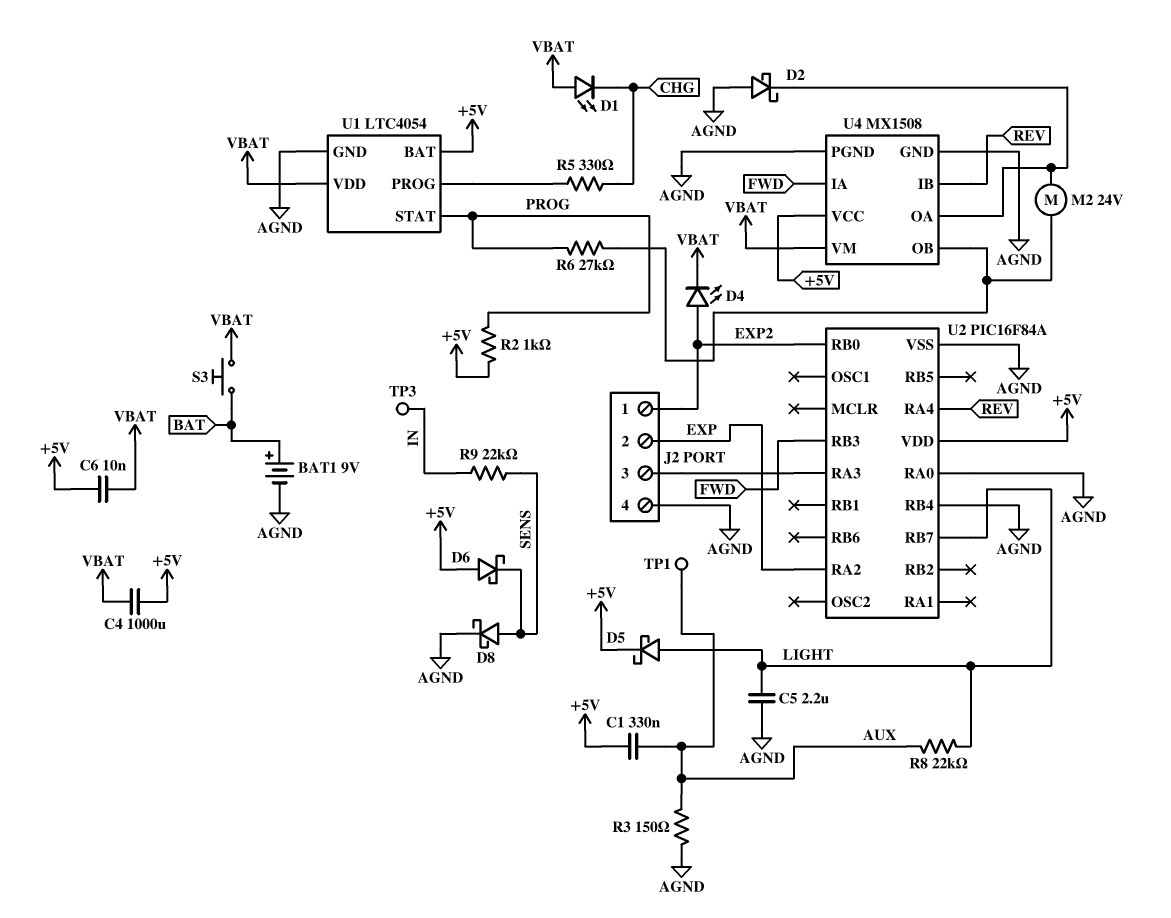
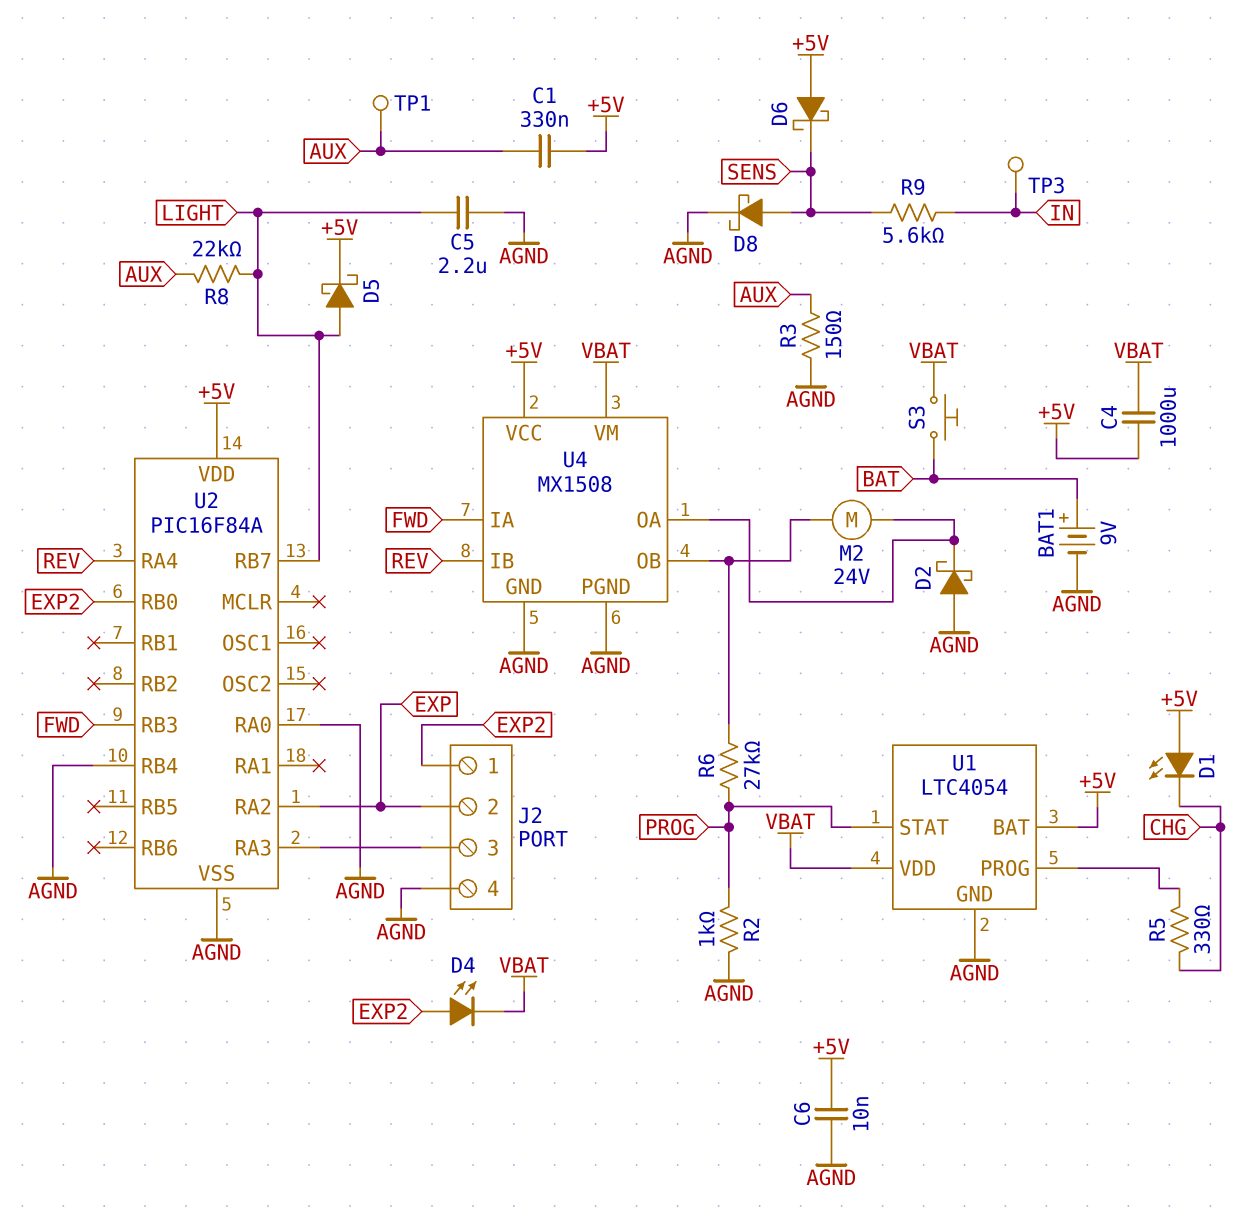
C6: 10nF (+5V, VBAT) -> 10nF (+5V, AGND)
D1: LED (A VBAT, K CHG) -> LED (A +5V, K CHG)
R2: 1k (+5V, PROG) -> 1k (AGND, PROG)
R9: 22k (IN, SENS) -> 5.6k (IN, SENS)

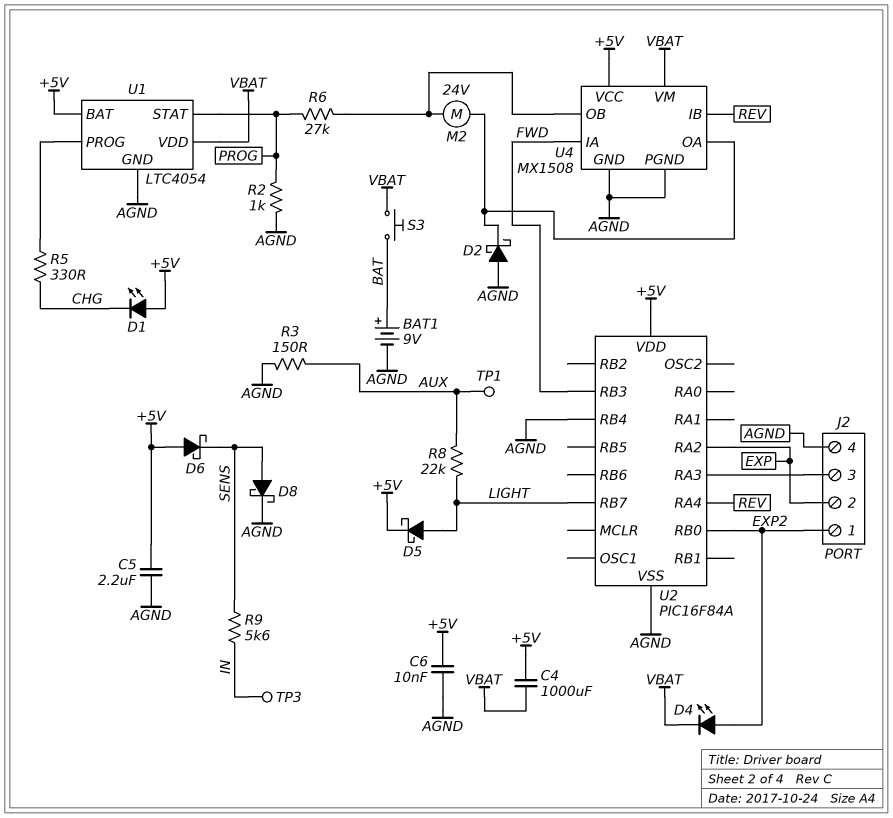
C1: 330nF (+5V, AUX) -> none
C5: 2.2uF (AGND, LIGHT) -> 2.2uF (+5V, AGND)
U2 pin RA0: AGND -> none

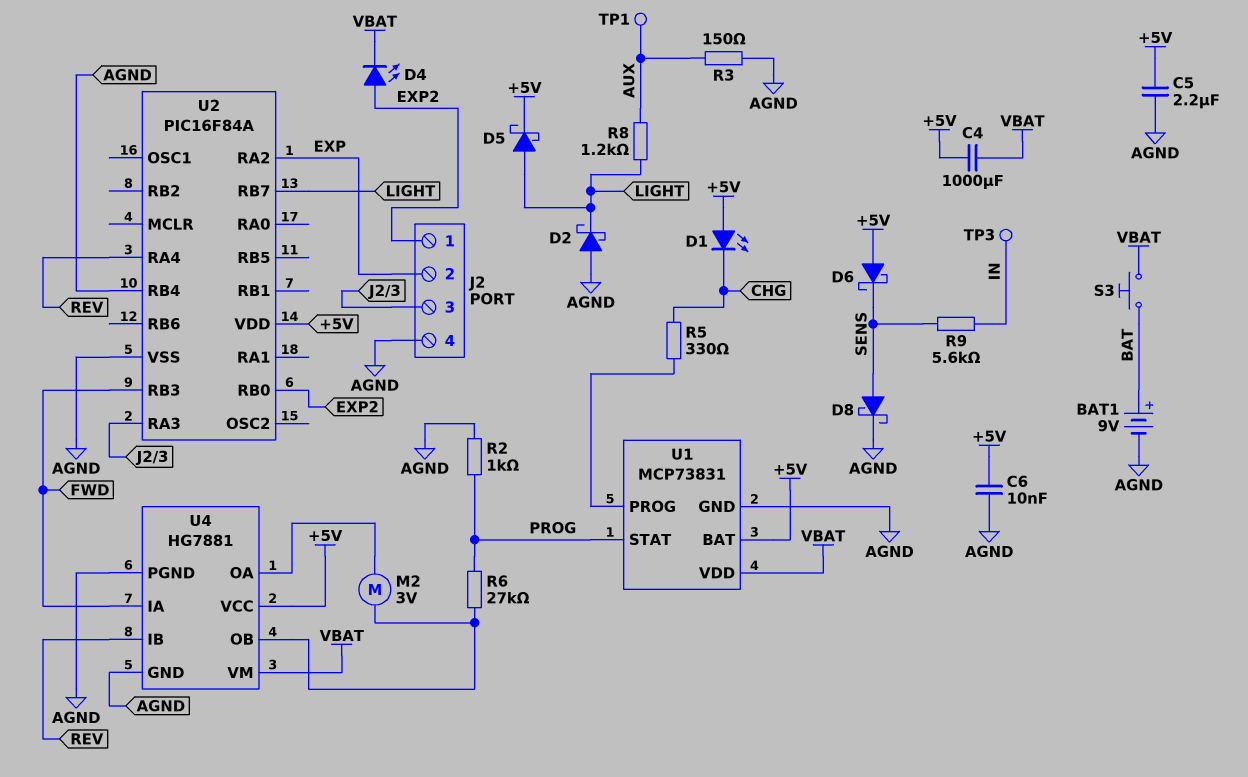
D2: schottky (A AGND, K U4/OA) -> schottky (A AGND, K LIGHT)
M2: motor 24V (U4/OA, U4/OB) -> motor 3V (U4/OA, U4/OB)
R8: 22k (AUX, LIGHT) -> 1.2k (AUX, LIGHT)
U1: LTC4054 -> MCP73831
U4: MX1508 -> HG7881

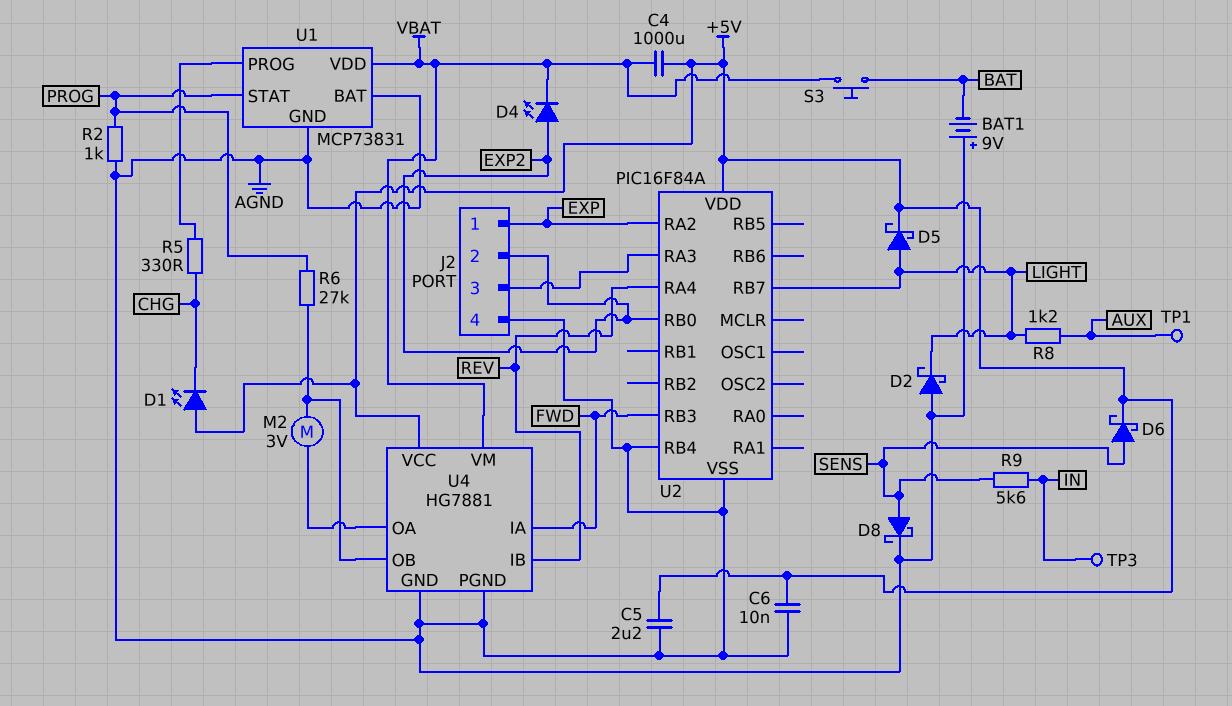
BAT1: 9V (plus BAT, minus AGND) -> 9V (plus AGND, minus BAT)
D6: schottky (A +5V, K SENS) -> schottky (A SENS, K +5V)
J2 pin 1: EXP2 -> EXP
J2 pin 2: EXP -> EXP2
R3: 150 (AGND, AUX) -> none
U1 pin BAT: +5V -> AGND

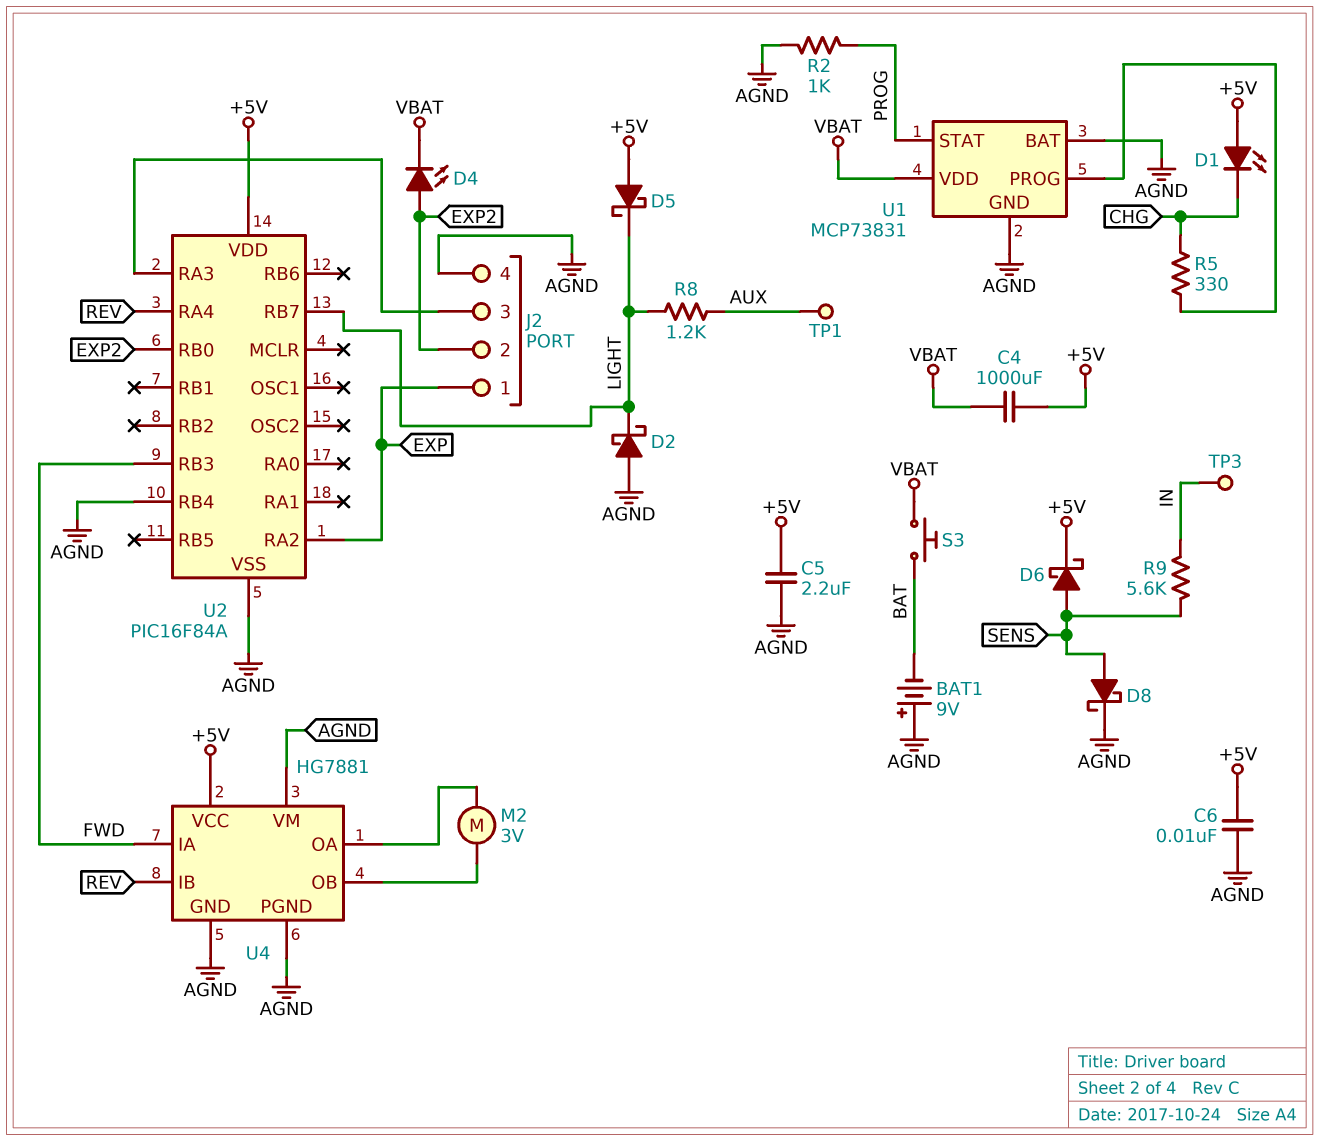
D5: schottky (A LIGHT, K +5V) -> schottky (A +5V, K LIGHT)
R6: 27k (PROG, U4/OB) -> none
U4 pin VM: VBAT -> AGND

